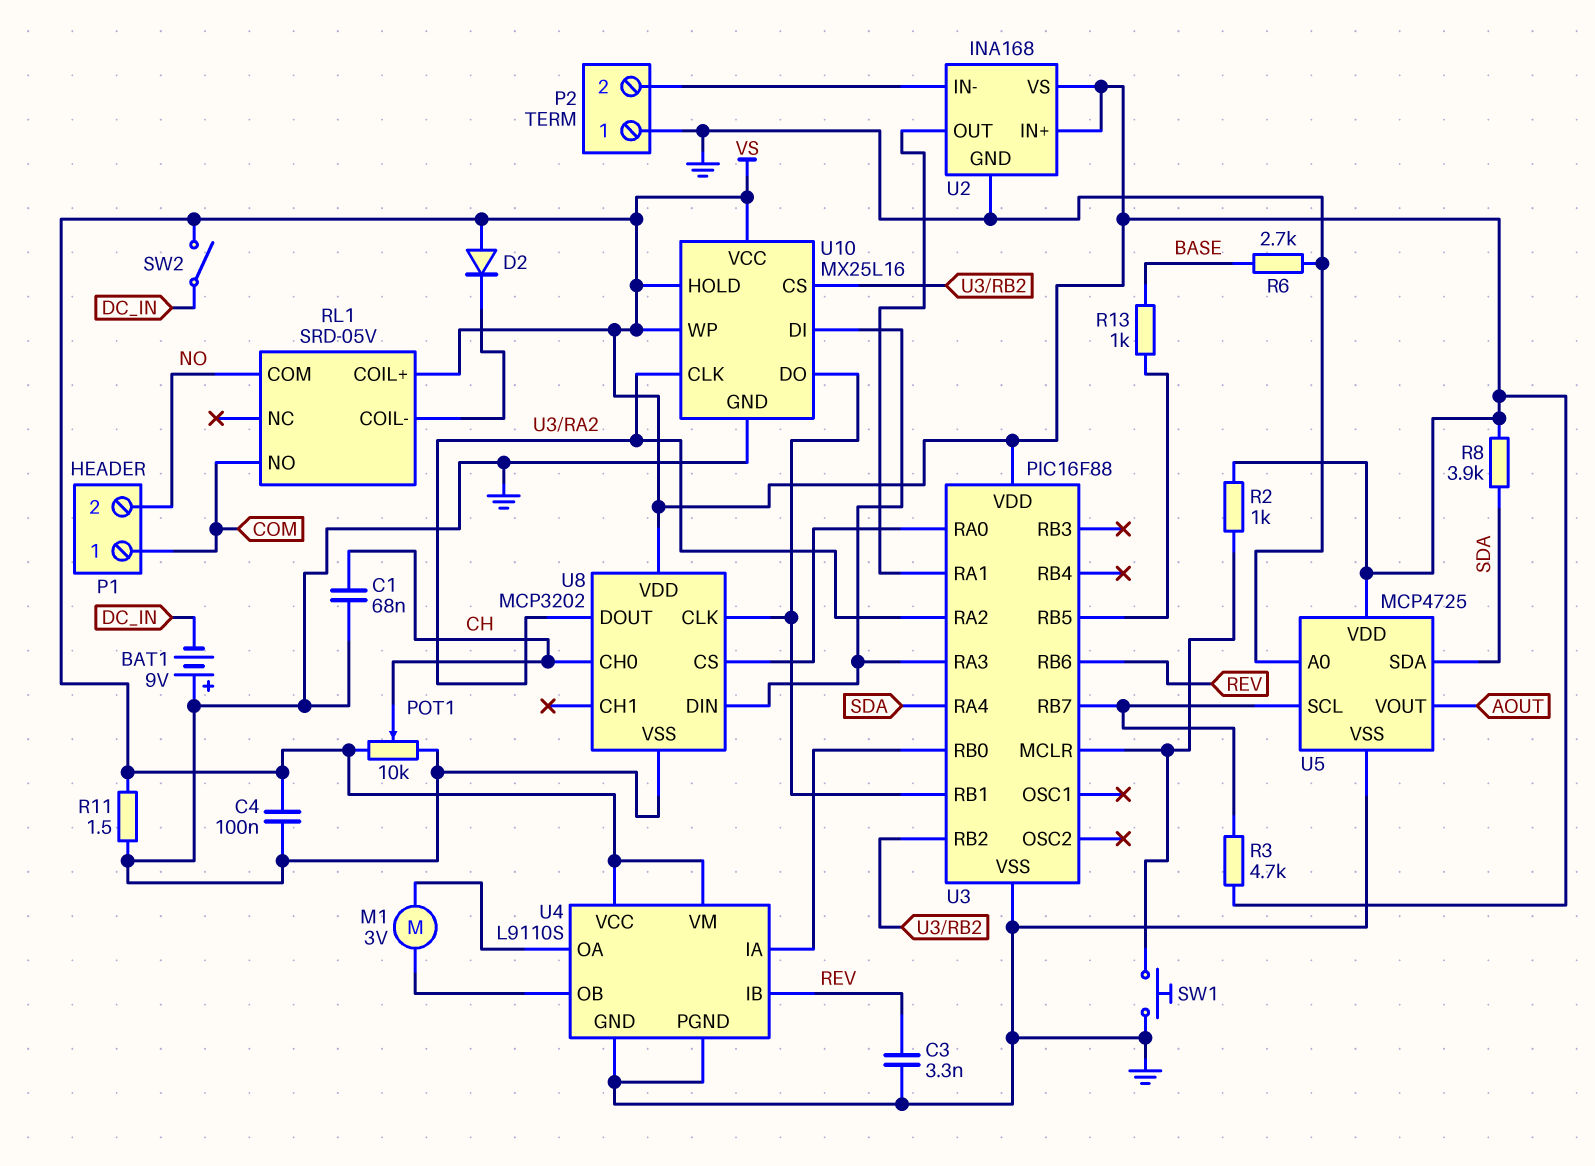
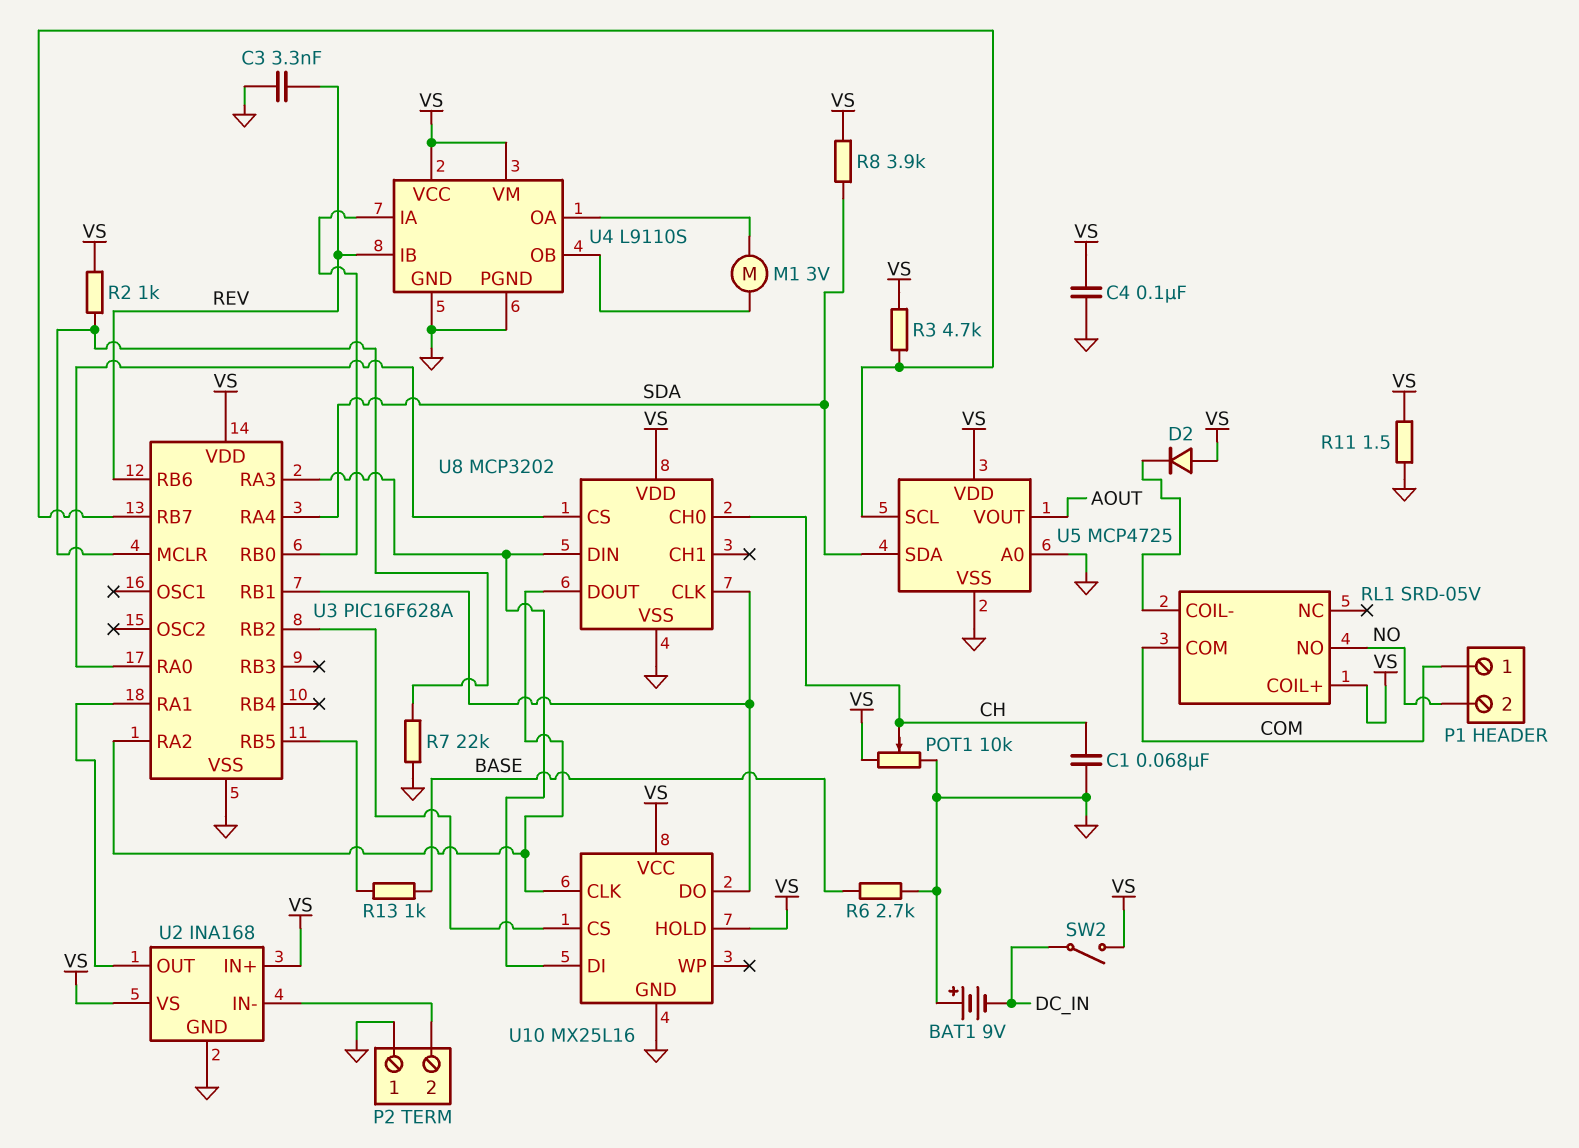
R7: none -> 22k (GND, U3/MCLR)
RL1 pin COM: NO -> COM
RL1 pin NO: COM -> NO
SW1: button (GND, U3/MCLR) -> none
U3: PIC16F88 -> PIC16F628A
U10 pin WP: VS -> none

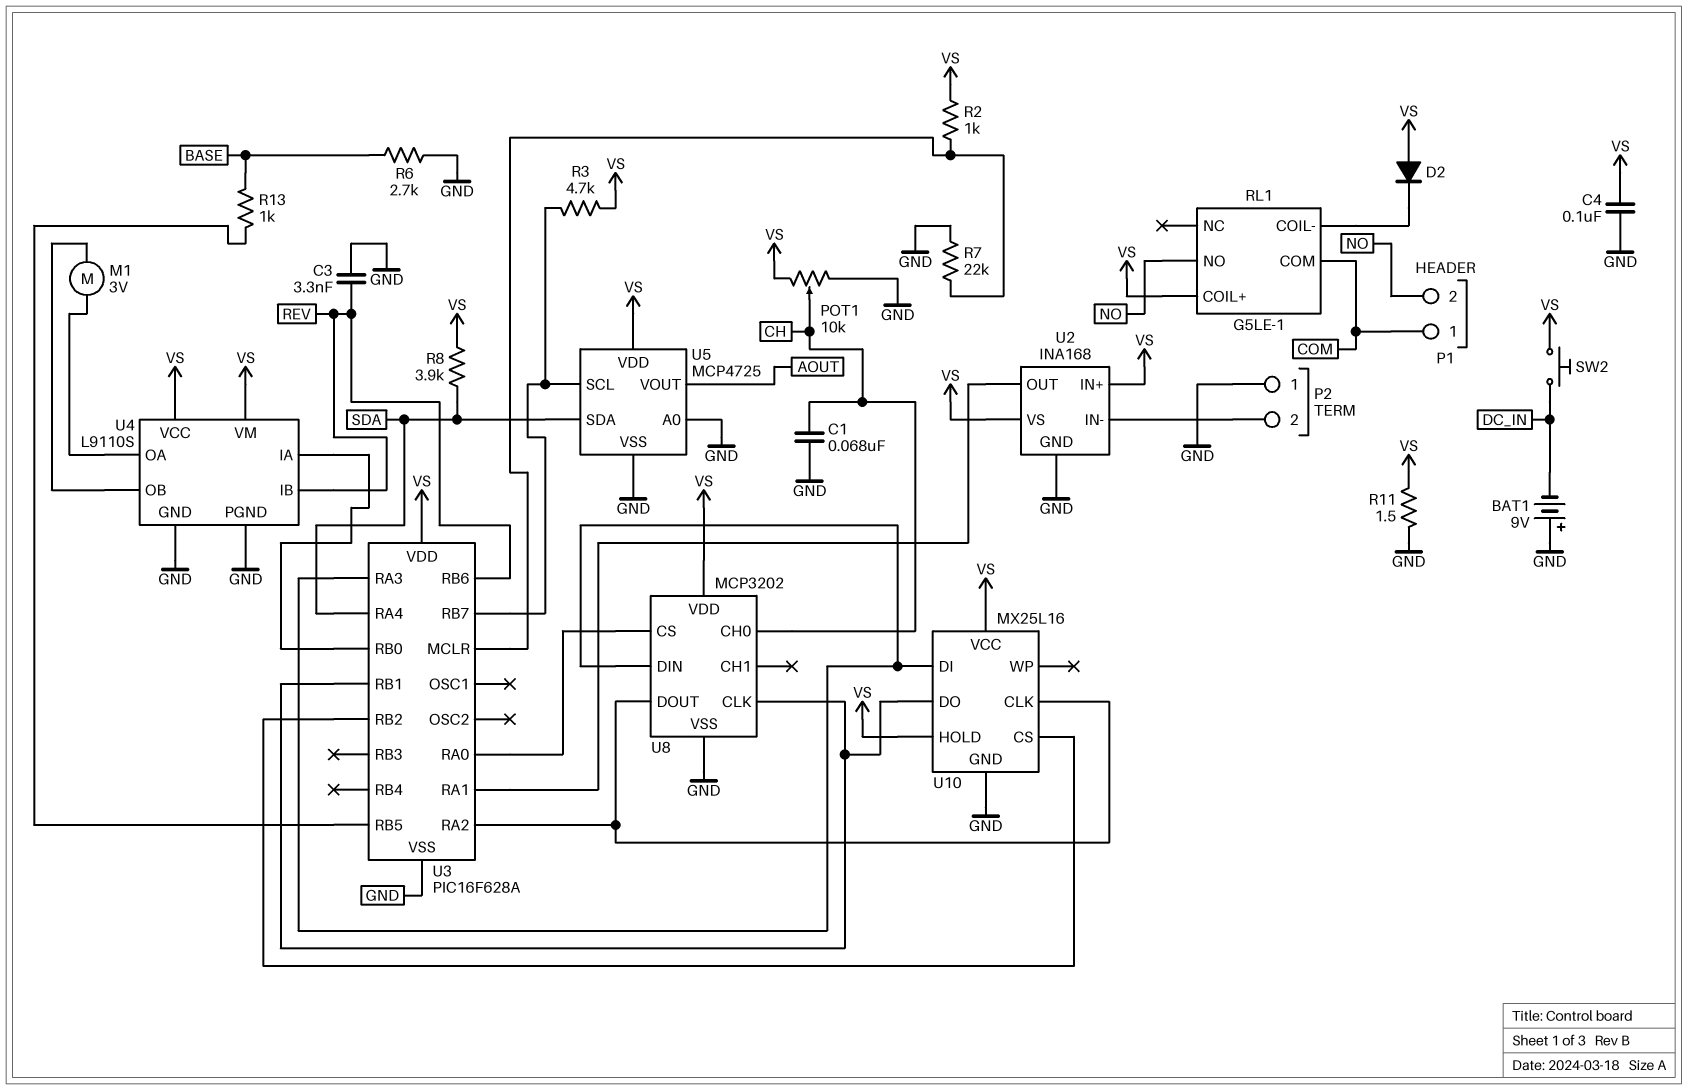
RL1: SRD-05V -> G5LE-1
SW2: switch (DC_IN, VS) -> button (DC_IN, VS)

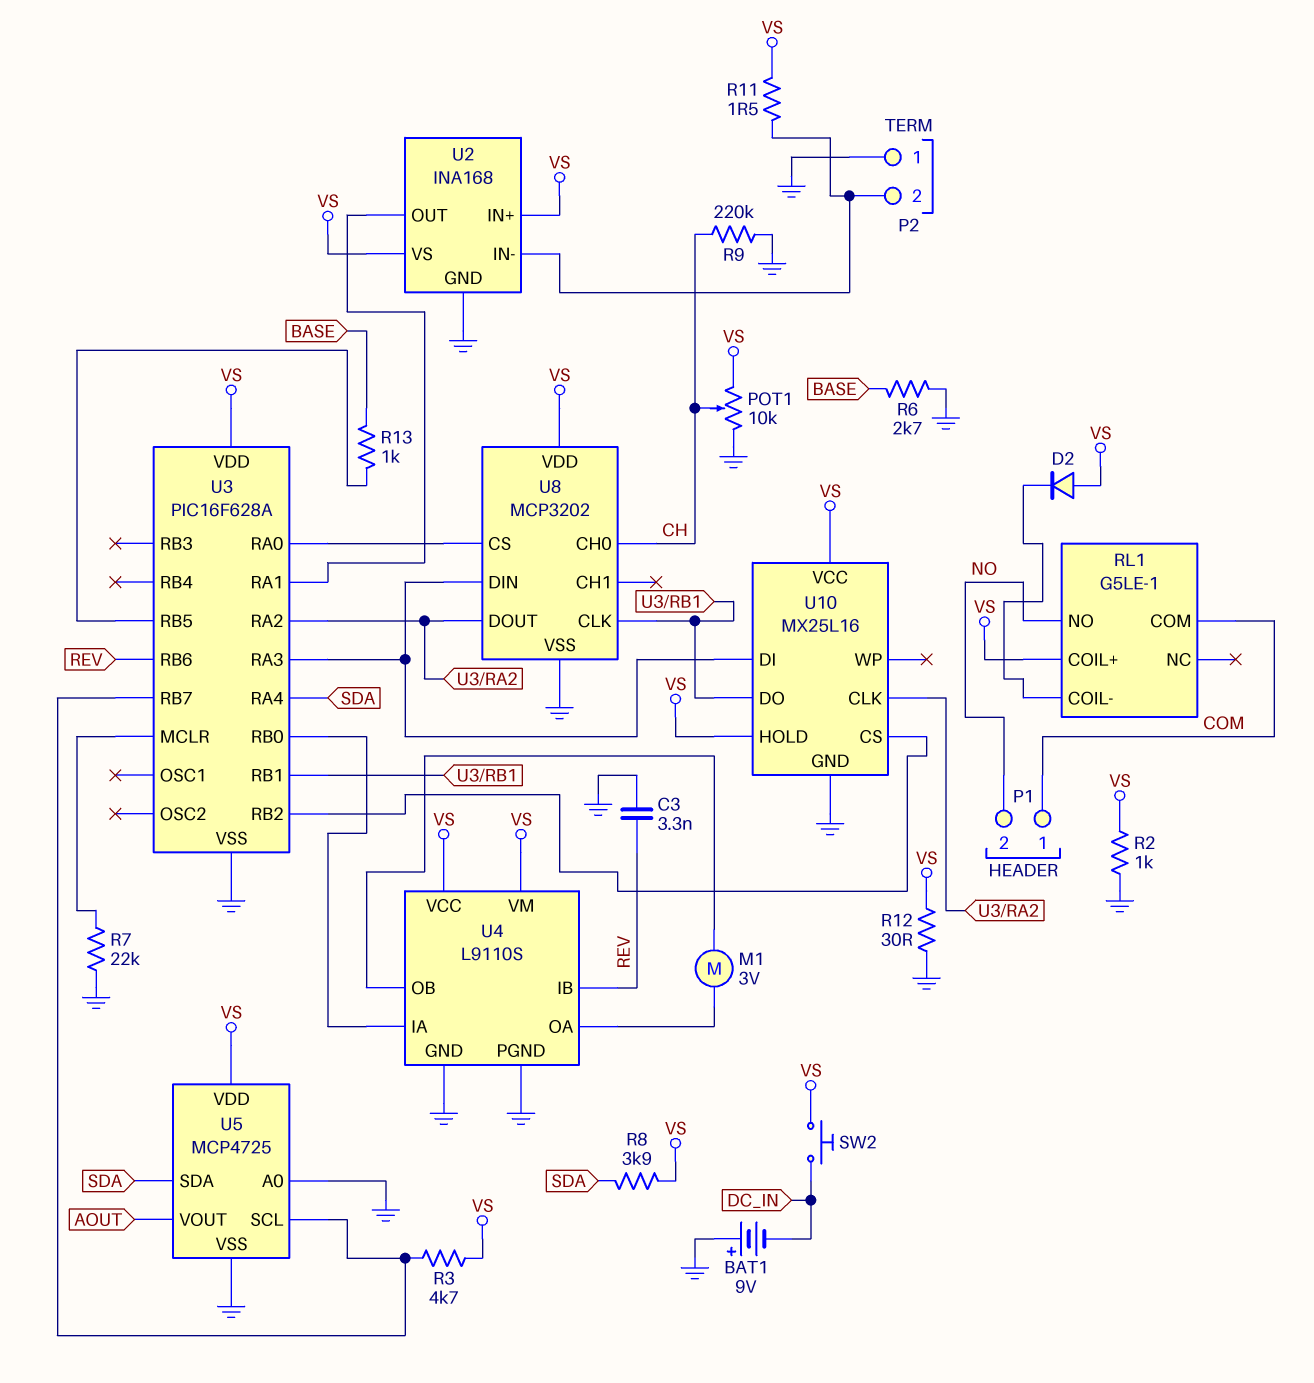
C1: 68nF (CH, GND) -> none
C4: 100nF (GND, VS) -> none
R2: 1k (U3/MCLR, VS) -> 1k (GND, VS)
R9: none -> 220k (CH, GND)
R11: 1.5 (GND, VS) -> 1.5 (P2/2, VS)
R12: none -> 30 (GND, VS)

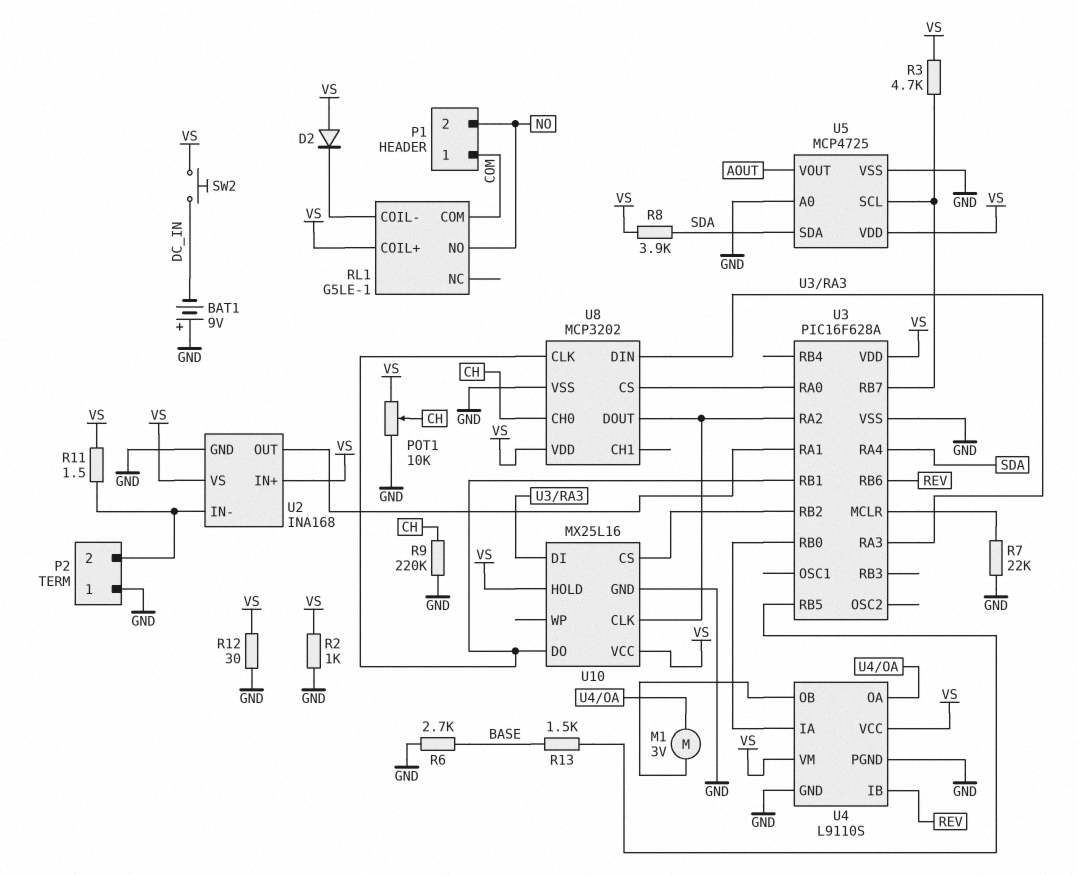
C3: 3.3nF (GND, REV) -> none
R13: 1k (BASE, U3/RB5) -> 1.5k (BASE, U3/RB5)

